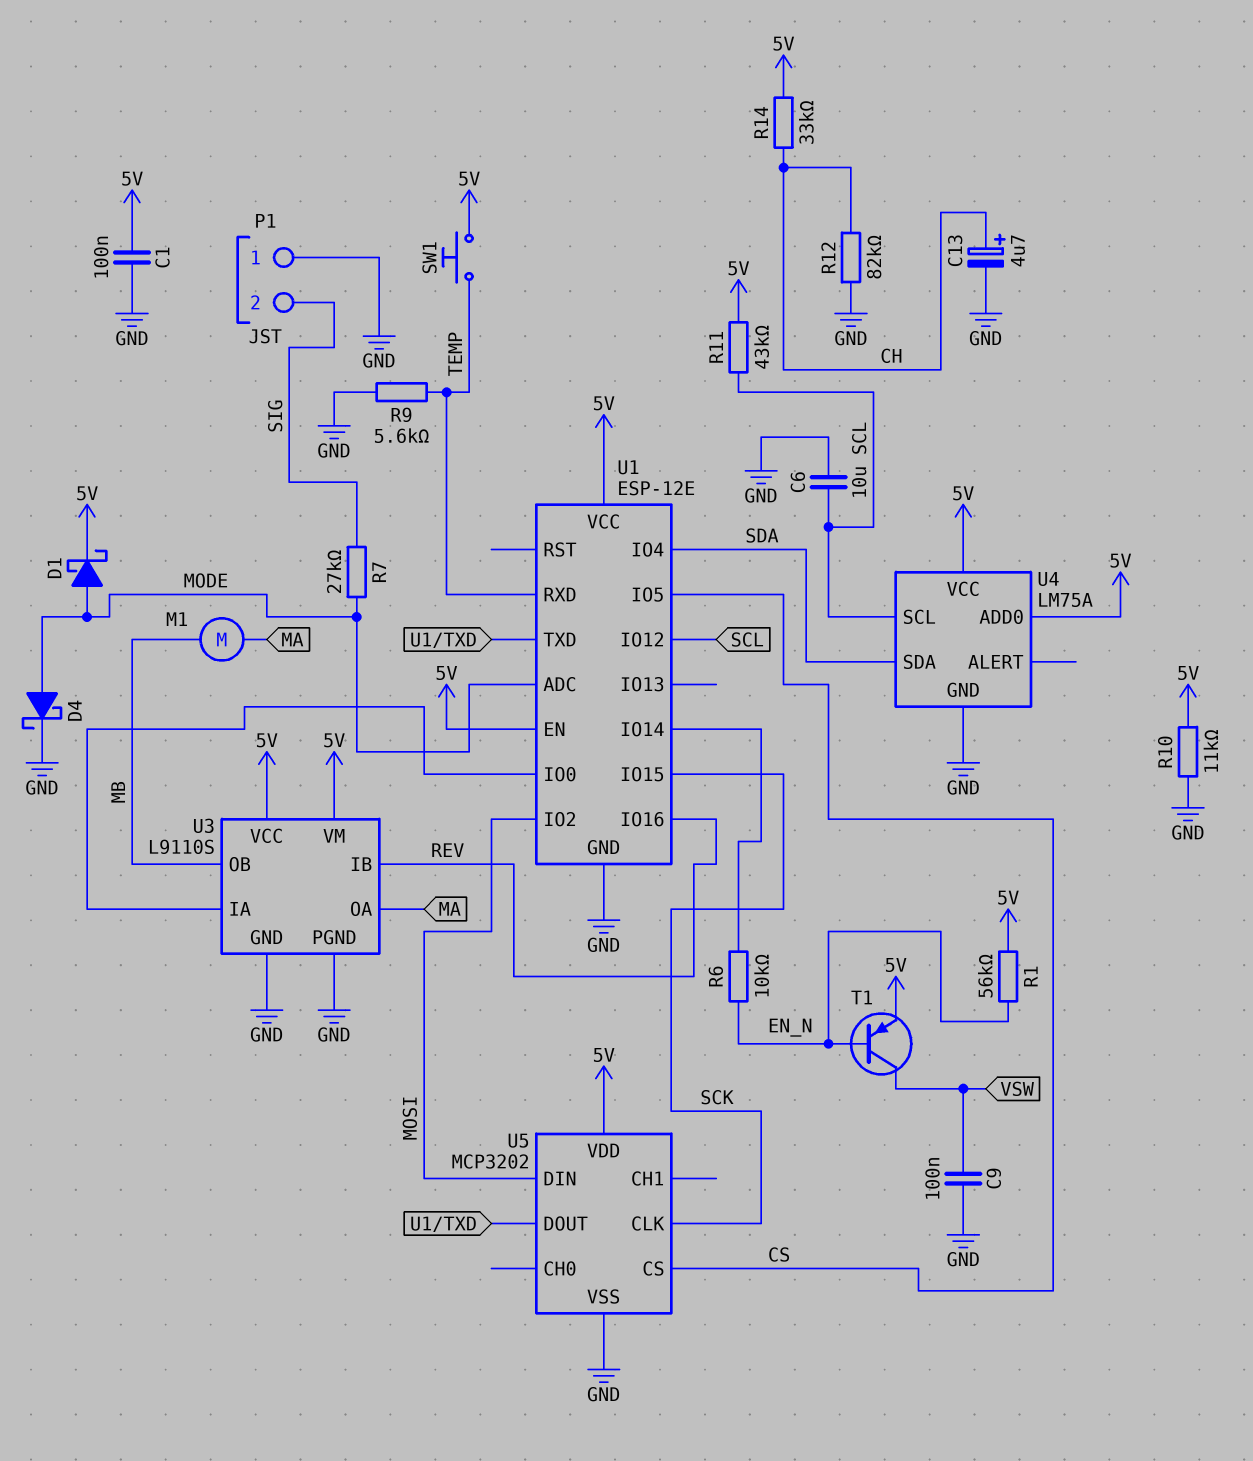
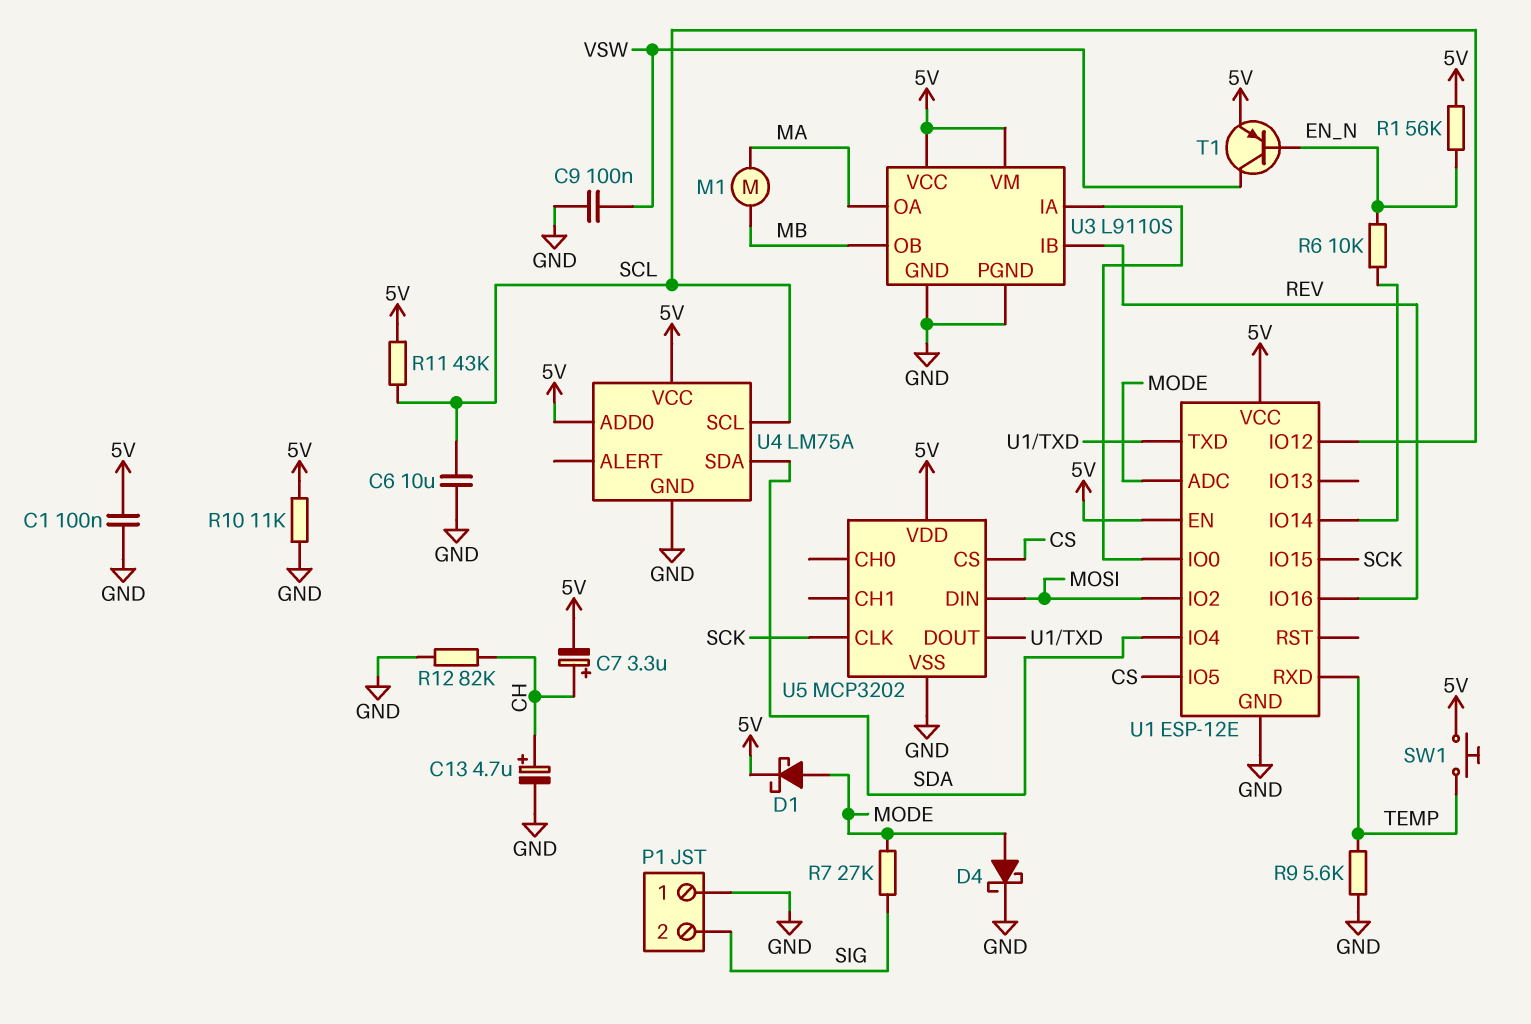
C7: none -> 3.3uF (plus CH, minus 5V)
R14: 33k (5V, CH) -> none

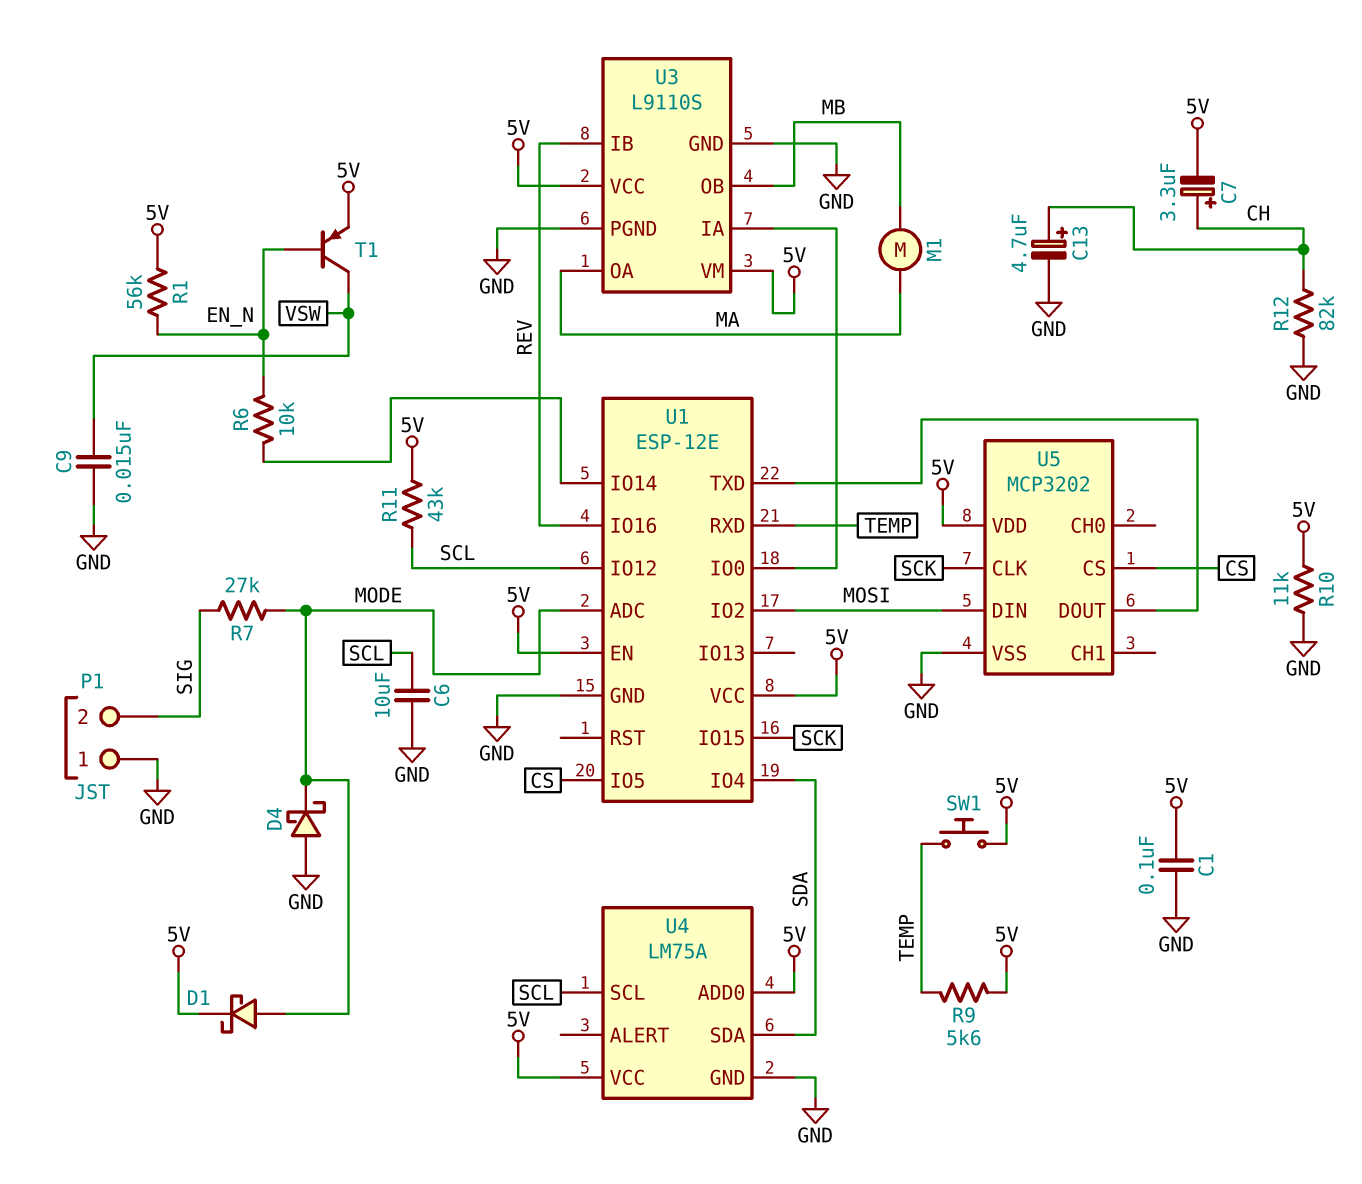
C9: 100nF (GND, VSW) -> 15nF (GND, VSW)
D4: schottky (A MODE, K GND) -> schottky (A GND, K MODE)
R9: 5.6k (GND, TEMP) -> 5.6k (5V, TEMP)

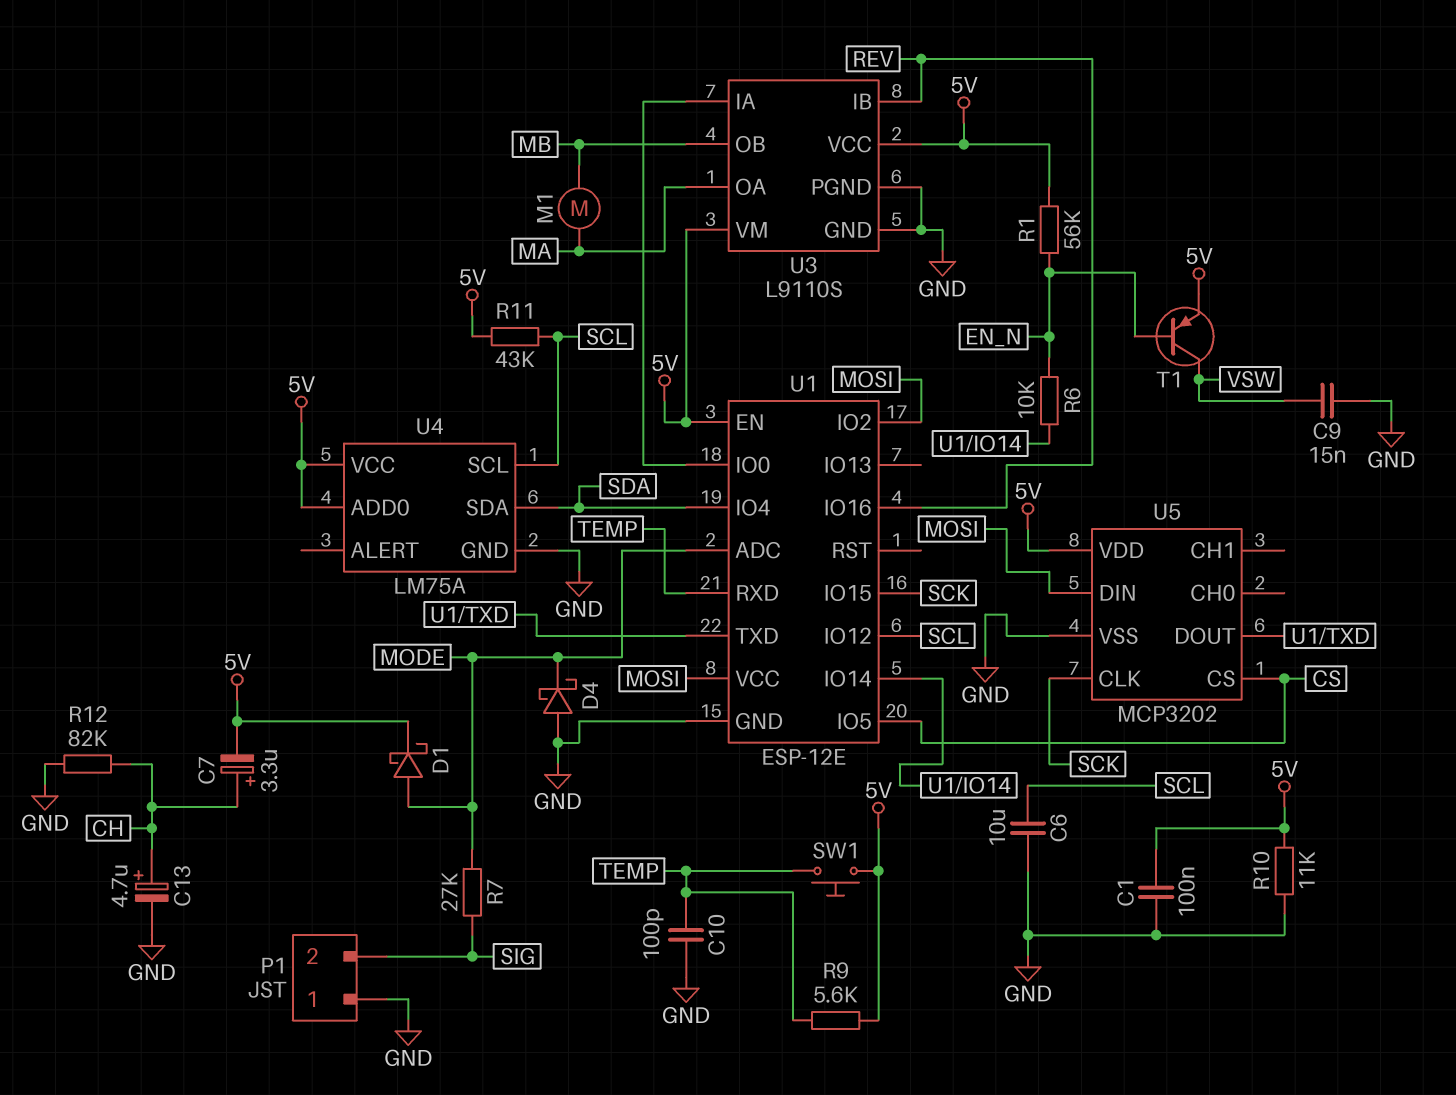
C10: none -> 100pF (GND, TEMP)
U1 pin VCC: 5V -> MOSI

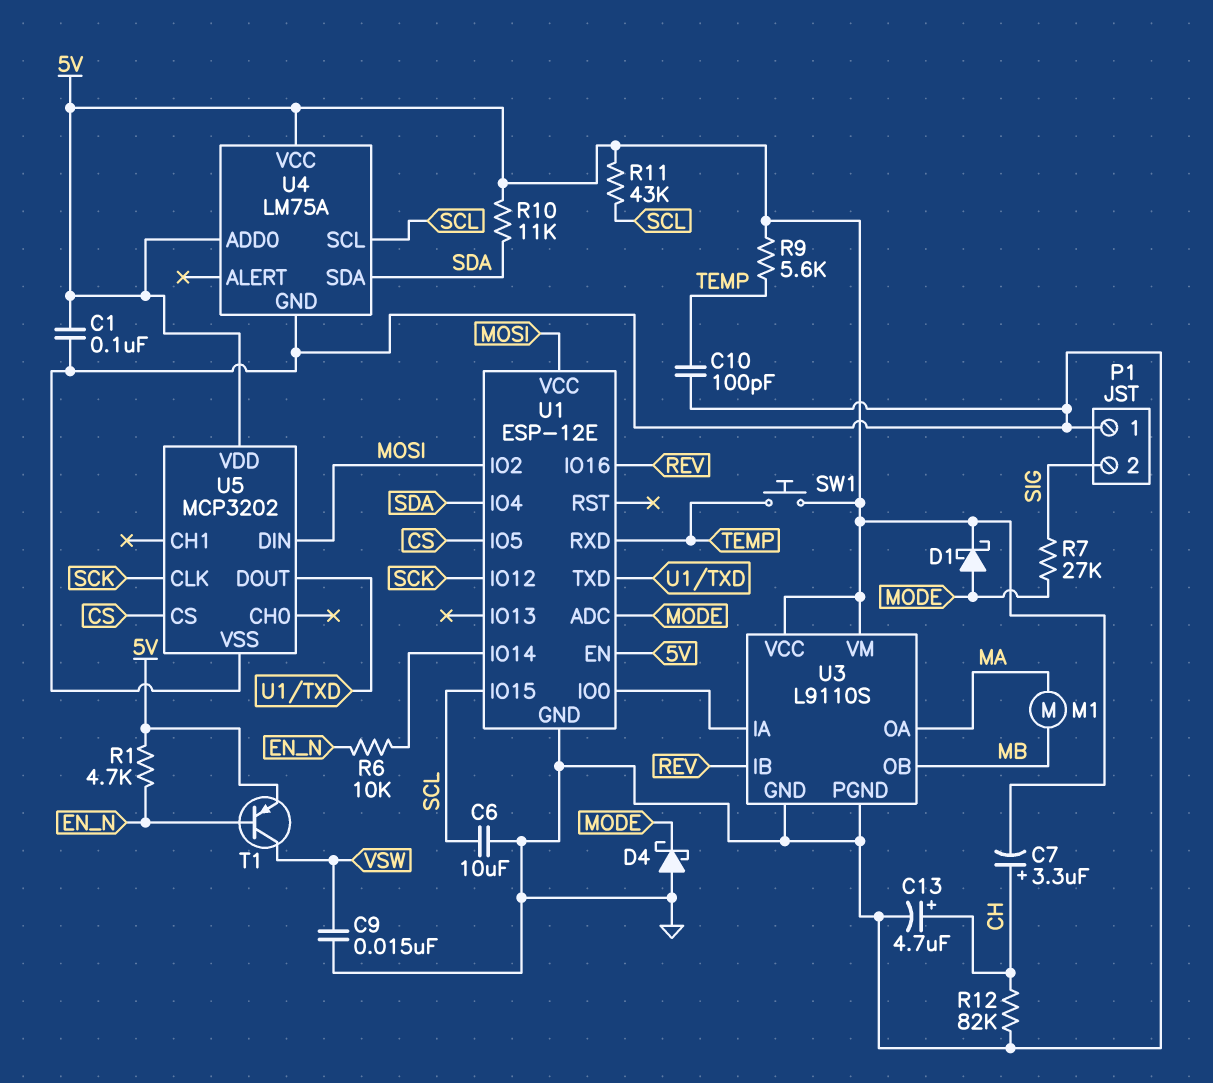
R1: 56k (5V, EN_N) -> 4.7k (5V, EN_N)
R10: 11k (5V, GND) -> 11k (5V, SDA)
U1 pin IO12: SCL -> SCK
U1 pin IO15: SCK -> SCL

